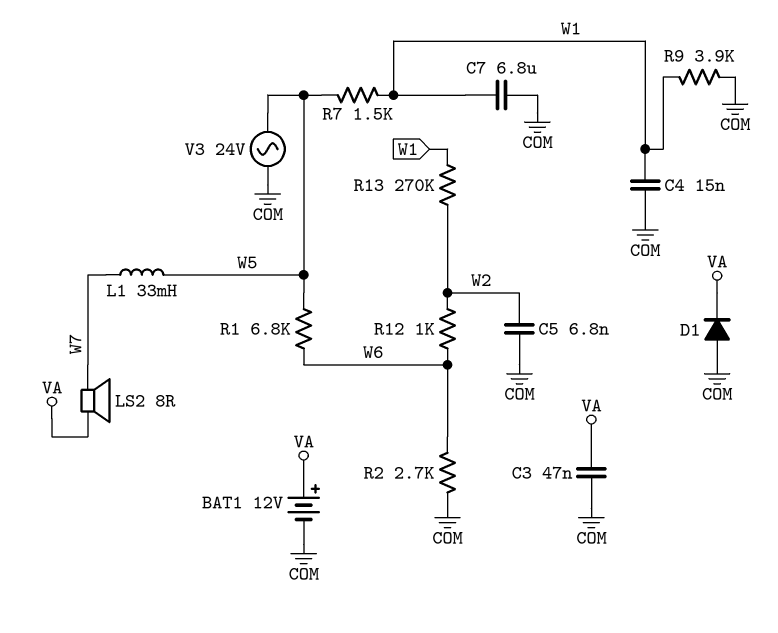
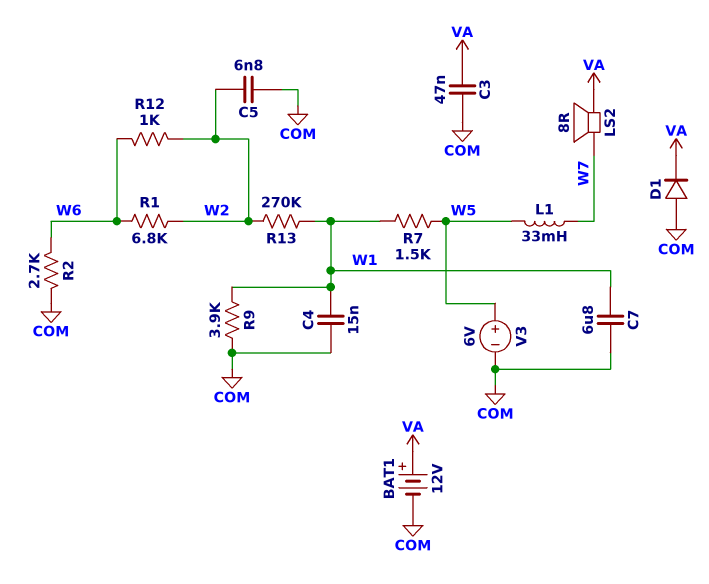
R1: 6.8k (W5, W6) -> 6.8k (W2, W6)
V3: AC 24V (COM, W5) -> 6V (plus W5, minus COM)

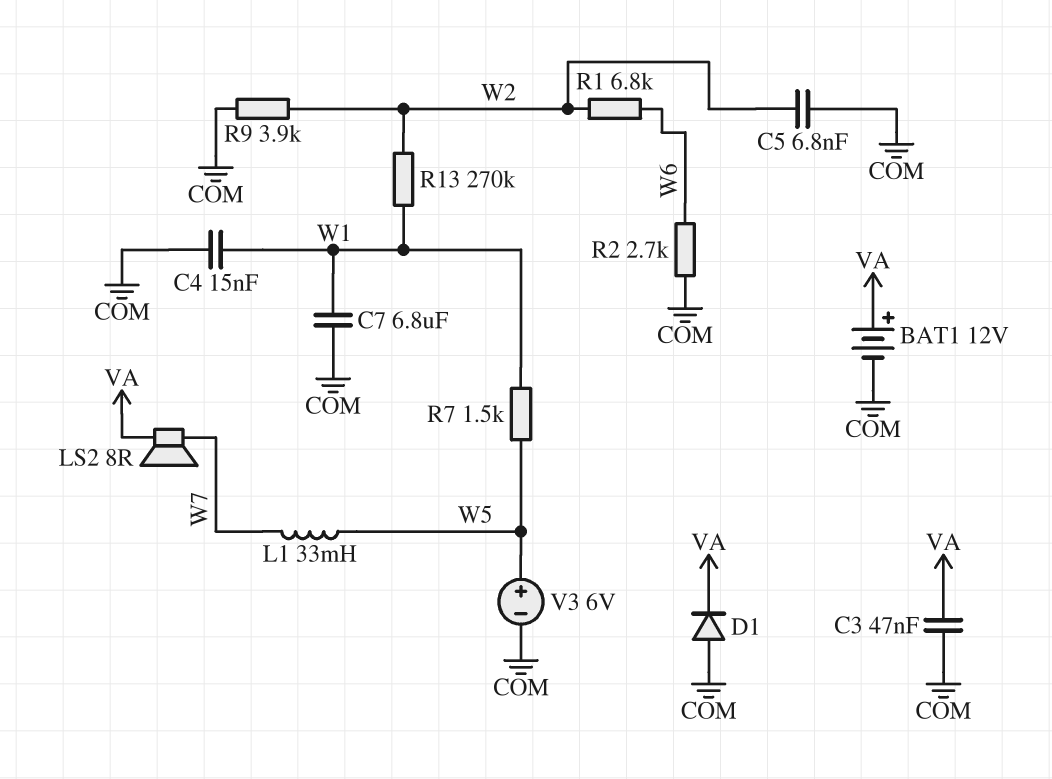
R9: 3.9k (COM, W1) -> 3.9k (COM, W2)
R12: 1k (W2, W6) -> none

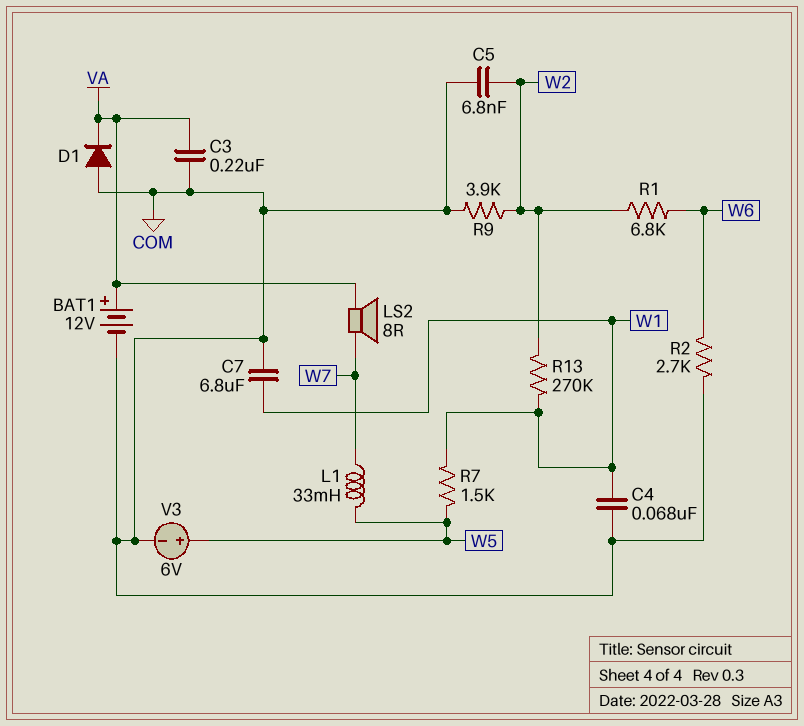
C3: 47nF (COM, VA) -> 220nF (COM, VA)
C4: 15nF (COM, W1) -> 68nF (COM, W1)

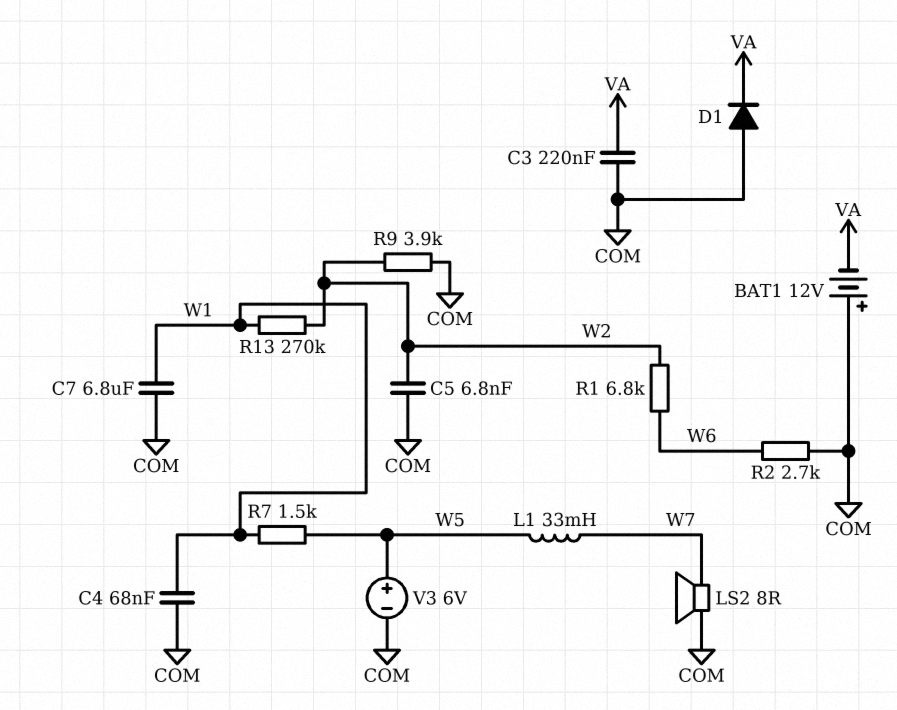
BAT1: 12V (plus VA, minus COM) -> 12V (plus COM, minus VA)
LS2: speaker 8R (VA, W7) -> speaker 8R (COM, W7)

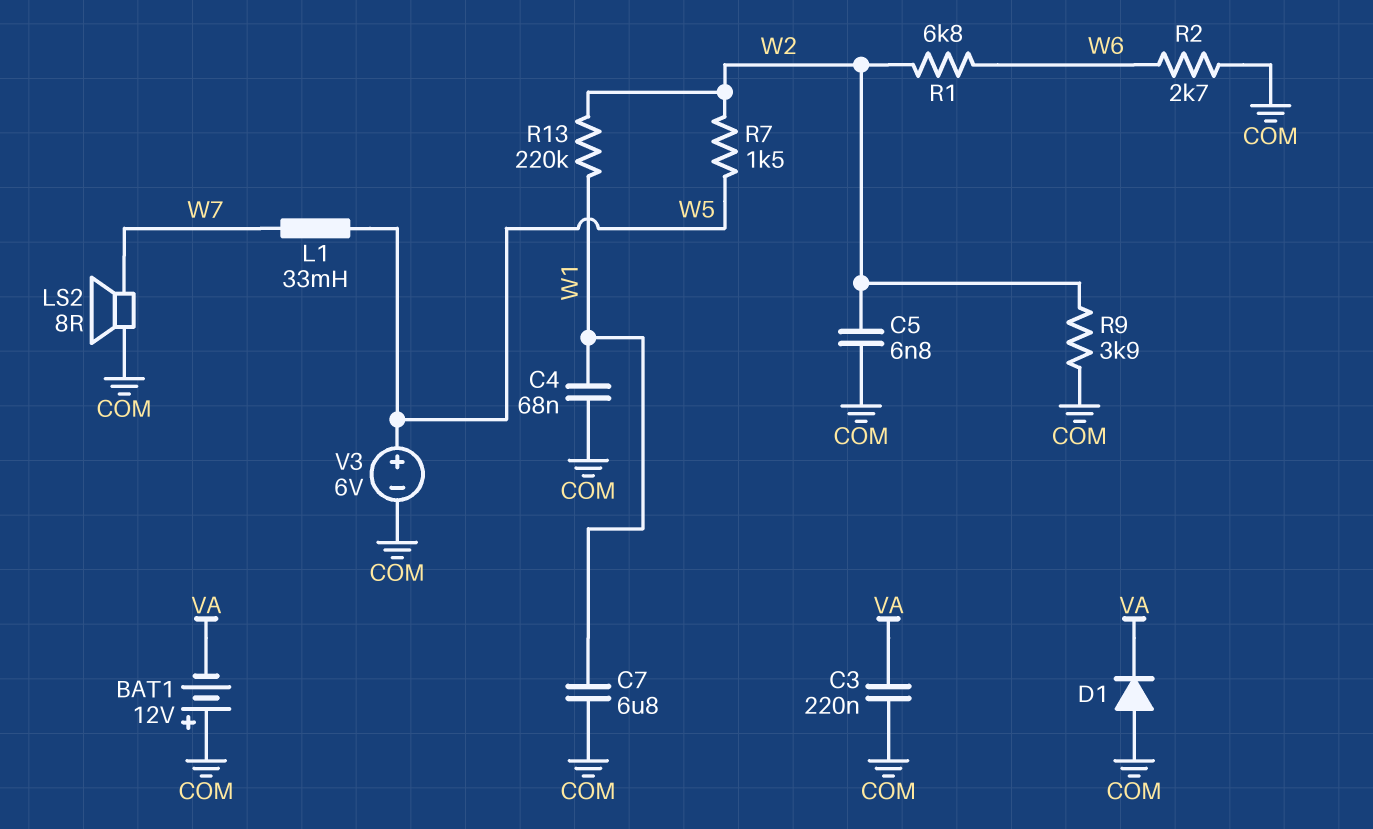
R7: 1.5k (W1, W5) -> 1.5k (W2, W5)
R13: 270k (W1, W2) -> 220k (W1, W2)

